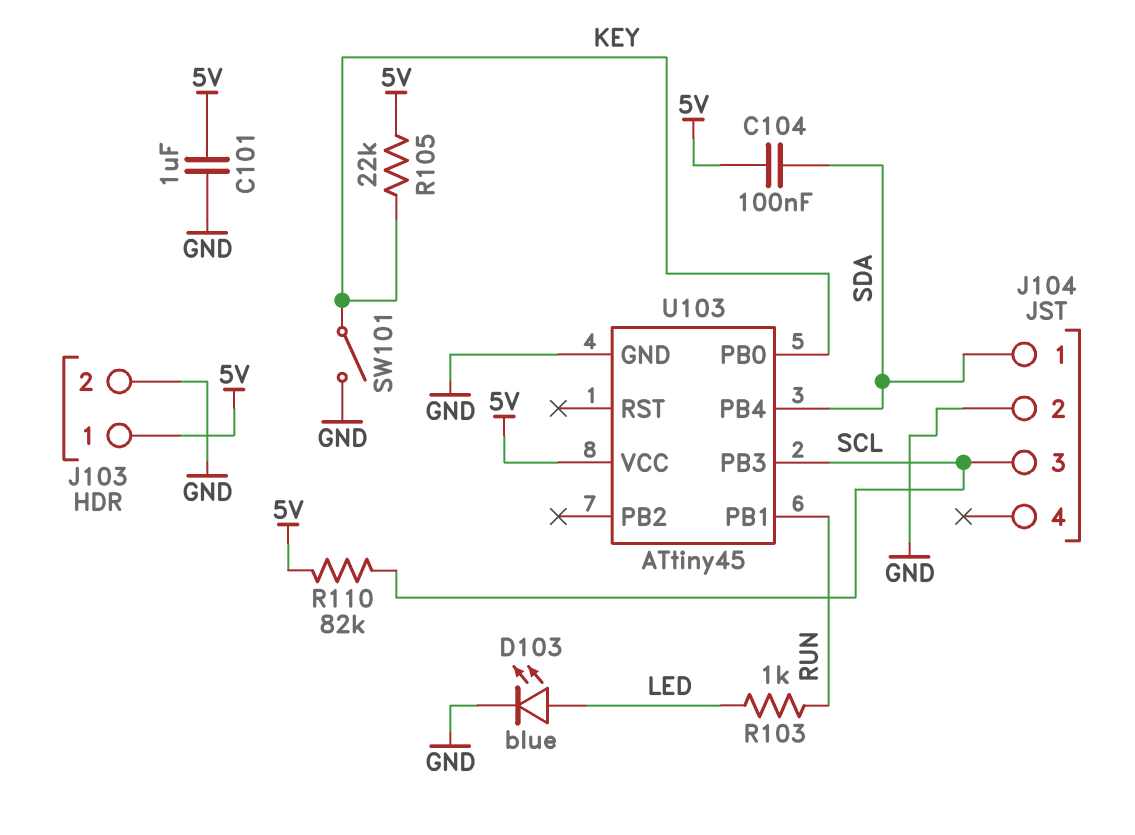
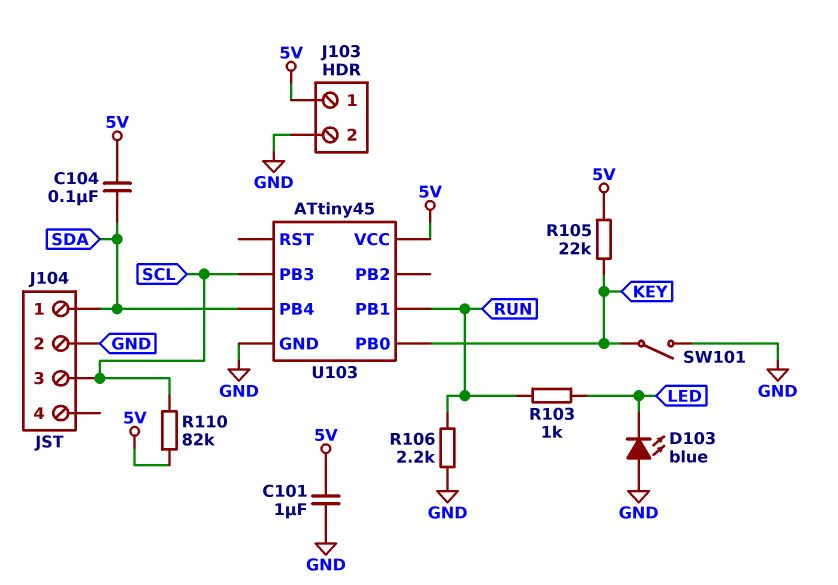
D103: LED blue (A LED, K GND) -> LED blue (A GND, K LED)
R106: none -> 2.2k (GND, RUN)

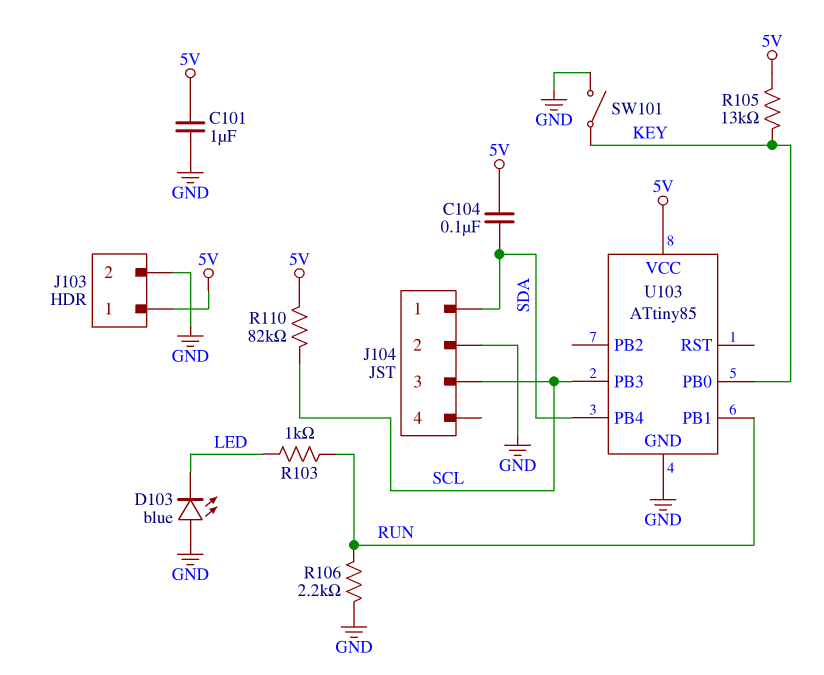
R105: 22k (5V, KEY) -> 13k (5V, KEY)
U103: ATtiny45 -> ATtiny85

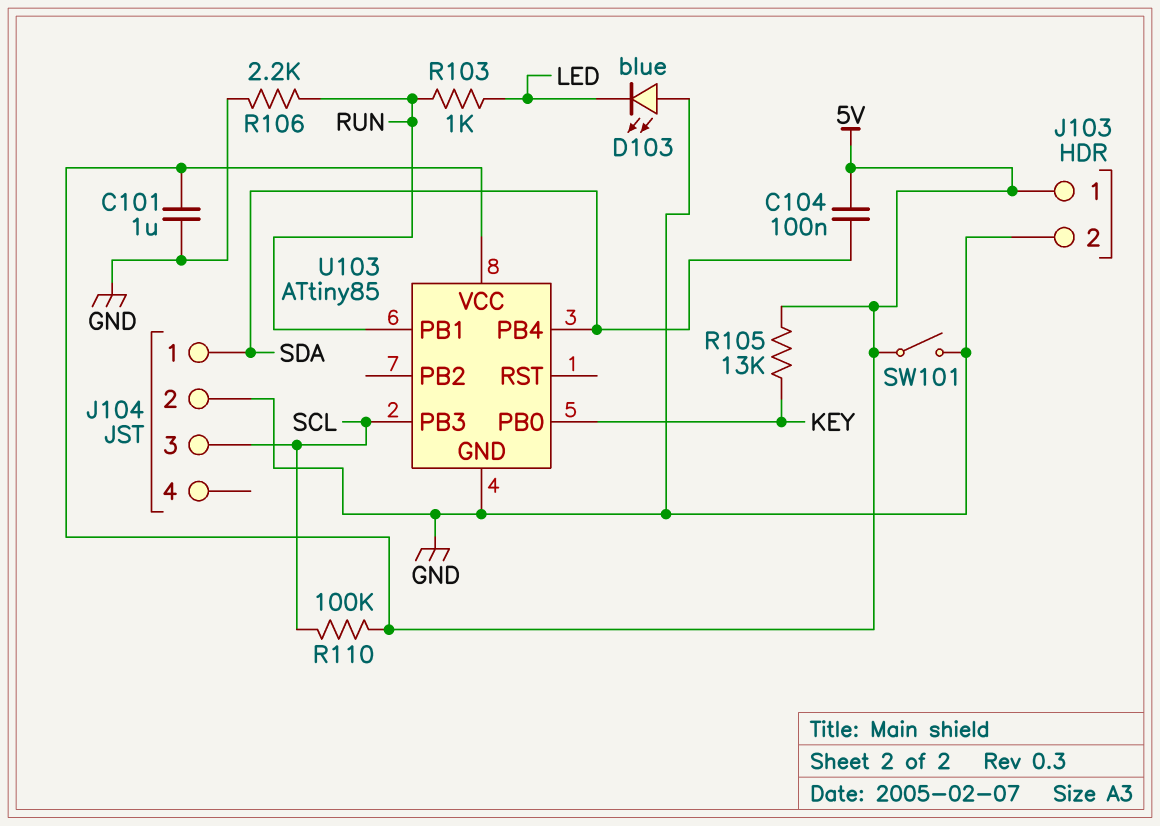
R110: 82k (5V, SCL) -> 100k (5V, SCL)
SW101: switch (GND, KEY) -> switch (5V, GND)

